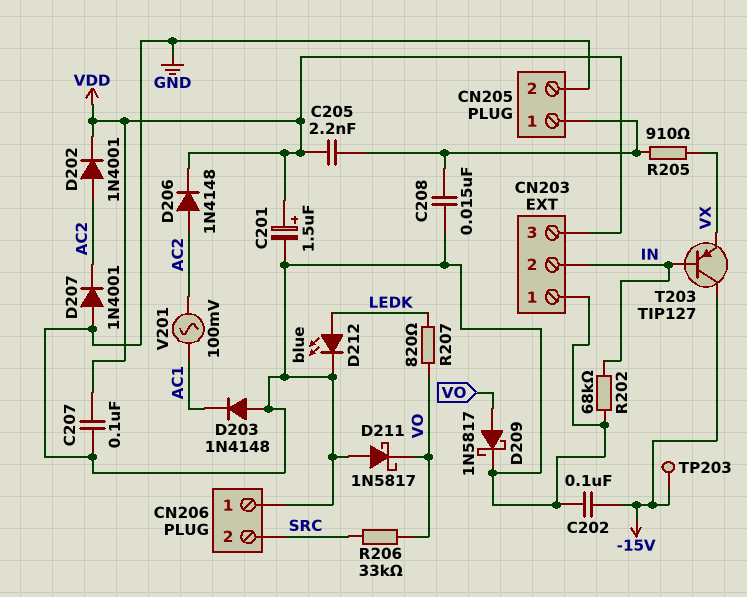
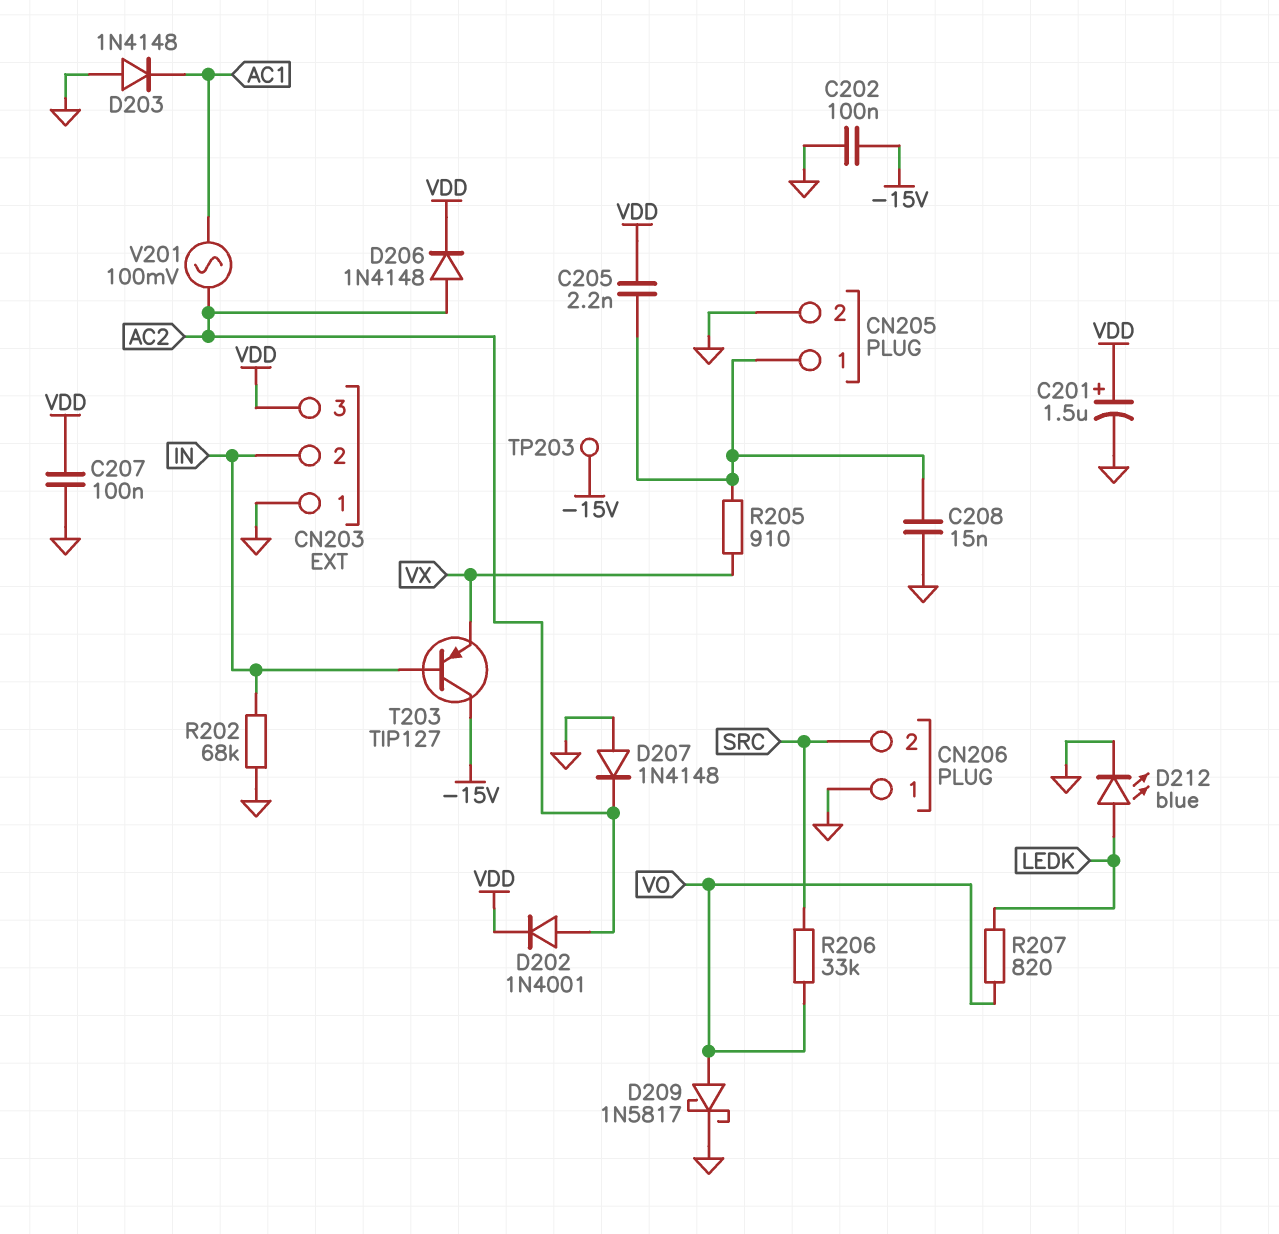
D207: diode 1N4001 (A GND, K AC2) -> diode 1N4148 (A GND, K AC2)
D211: schottky 1N5817 (A GND, K VO) -> none

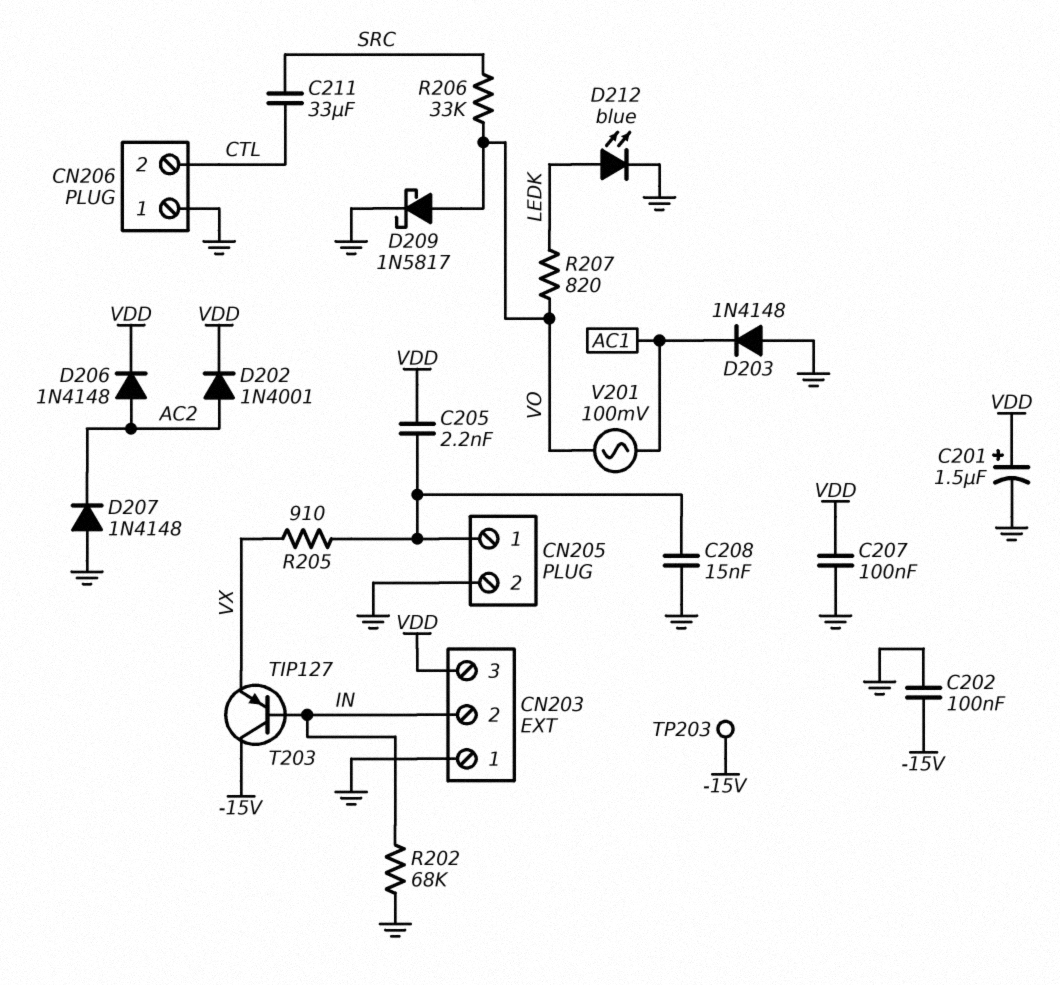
C211: none -> 33uF (CTL, SRC)
CN206 pin 2: SRC -> CTL
V201: AC 100mV (AC1, AC2) -> AC 100mV (AC1, VO)

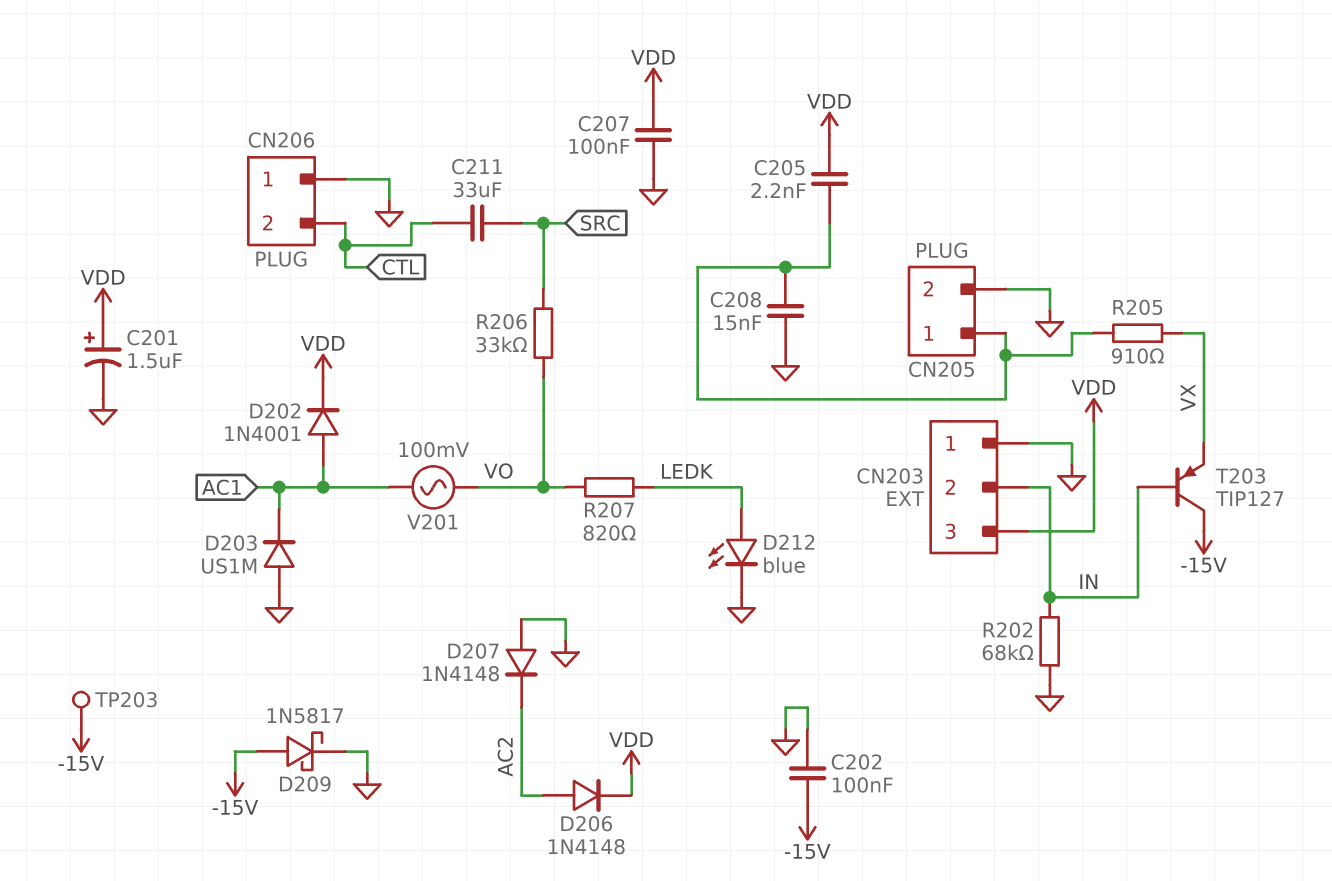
D202: diode 1N4001 (A AC2, K VDD) -> diode 1N4001 (A AC1, K VDD)
D203: diode 1N4148 (A GND, K AC1) -> diode US1M (A GND, K AC1)
D209: schottky 1N5817 (A VO, K GND) -> schottky 1N5817 (A -15V, K GND)

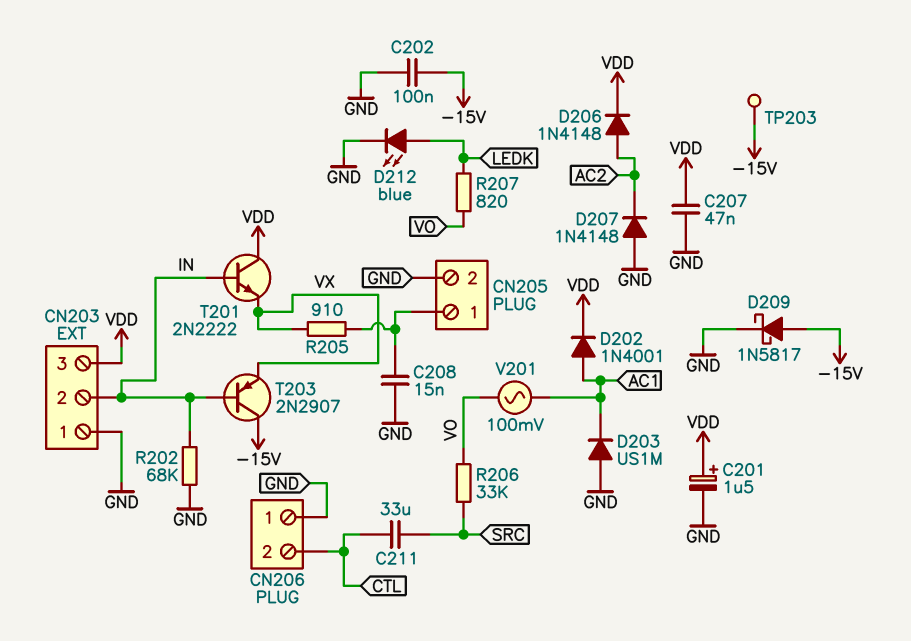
C205: 2.2nF (CN205/1, VDD) -> none
C207: 100nF (GND, VDD) -> 47nF (GND, VDD)
T201: none -> NPN 2N2222 (B IN, C VDD, E VX)
T203: PNP TIP127 (B IN, C -15V, E VX) -> PNP 2N2907 (B IN, C -15V, E VX)

